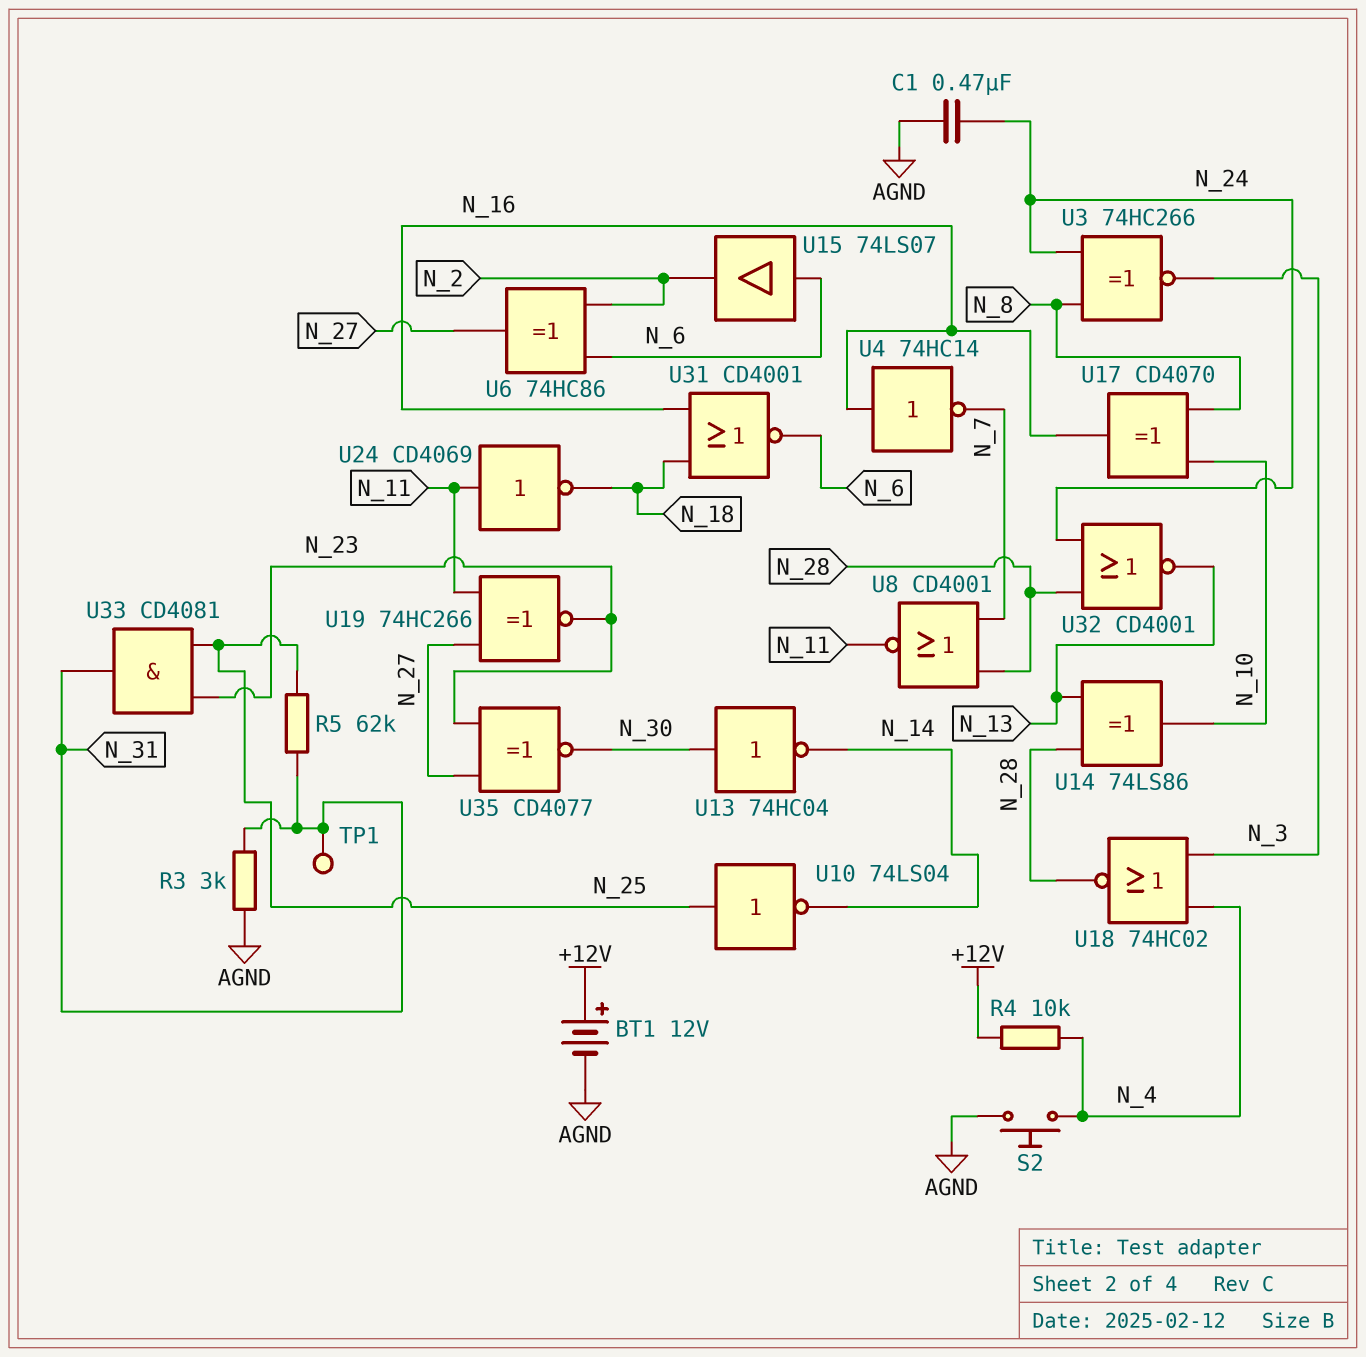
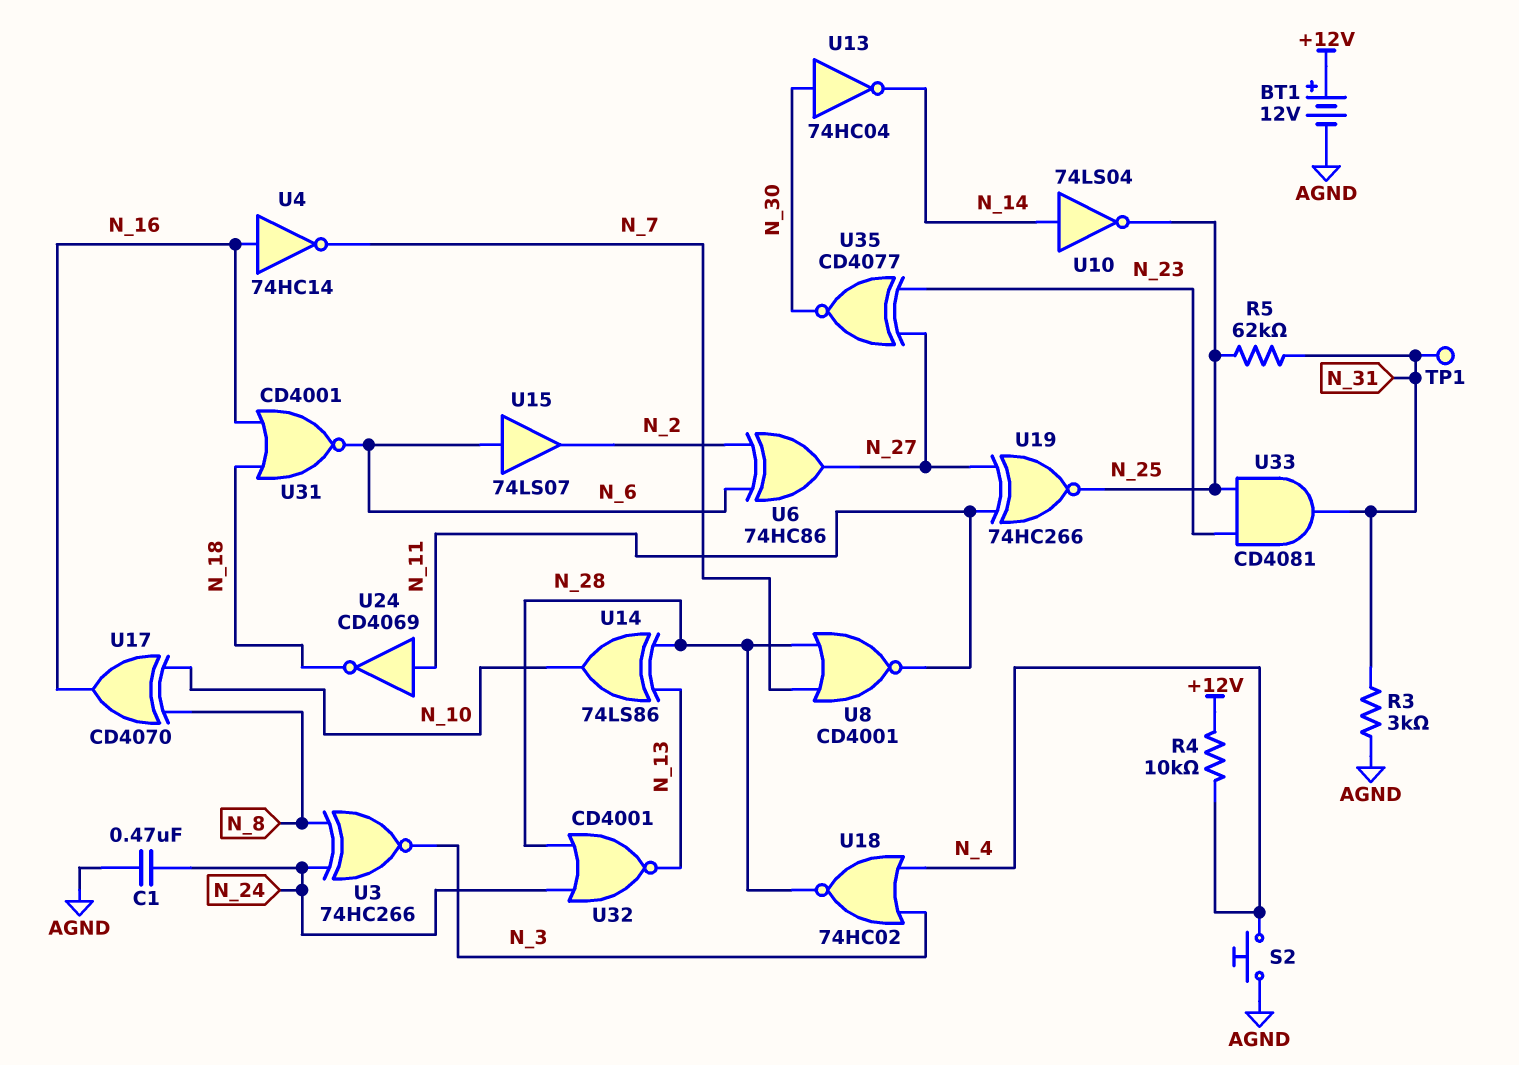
U10: NOT 74LS04 (in N_25, out N_14) -> NOT 74LS04 (in N_14, out N_25)
U19: XNOR 74HC266 (in N_11, in N_27, out N_23) -> XNOR 74HC266 (in N_11, in N_27, out N_25)

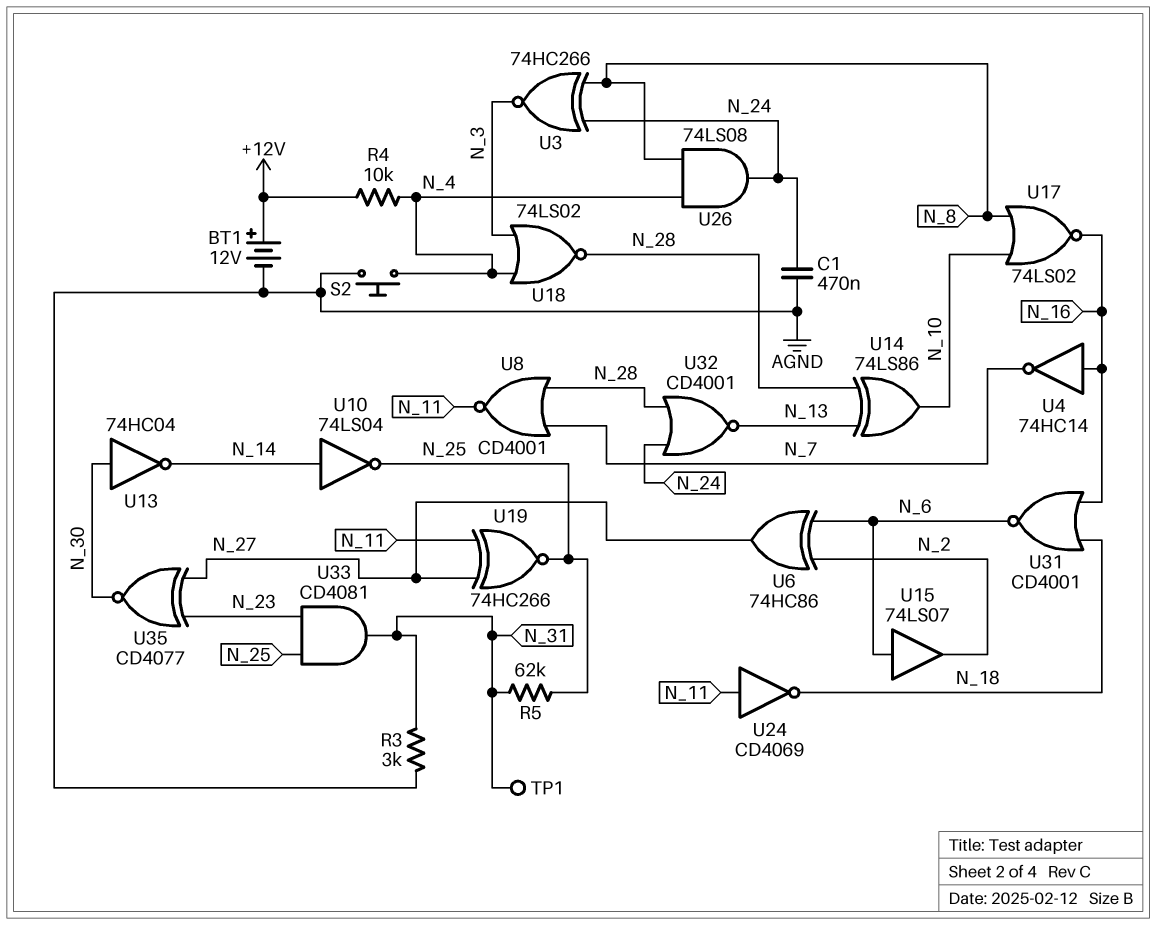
U17: XOR CD4070 (in N_8, in N_10, out N_16) -> NOR 74LS02 (in N_8, in N_10, out N_16)
U18: NOR 74HC02 (in N_3, in N_4, out N_28) -> NOR 74LS02 (in N_3, in N_4, out N_28)
U26: none -> AND 74LS08 (in N_4, in N_8, out N_24)

